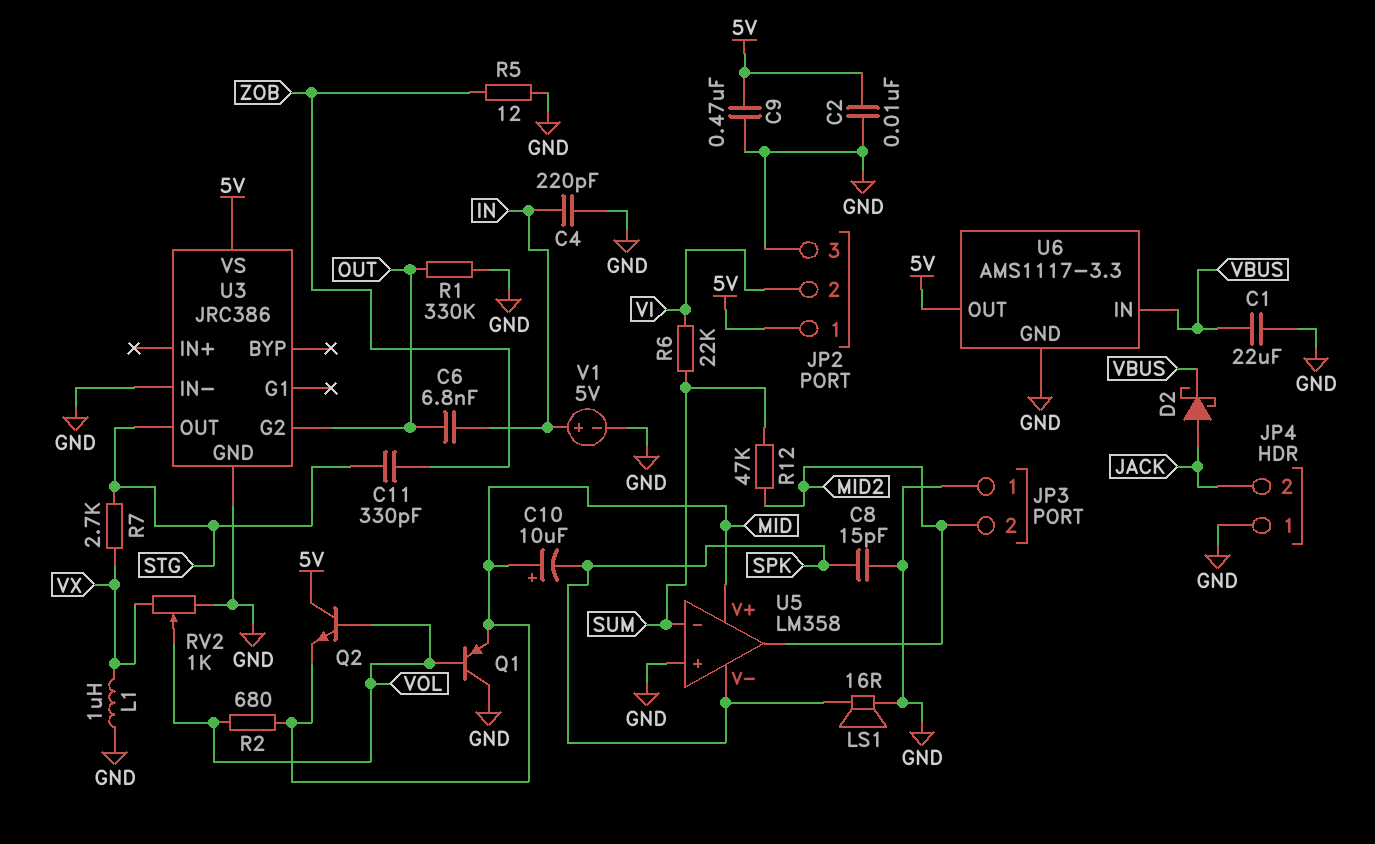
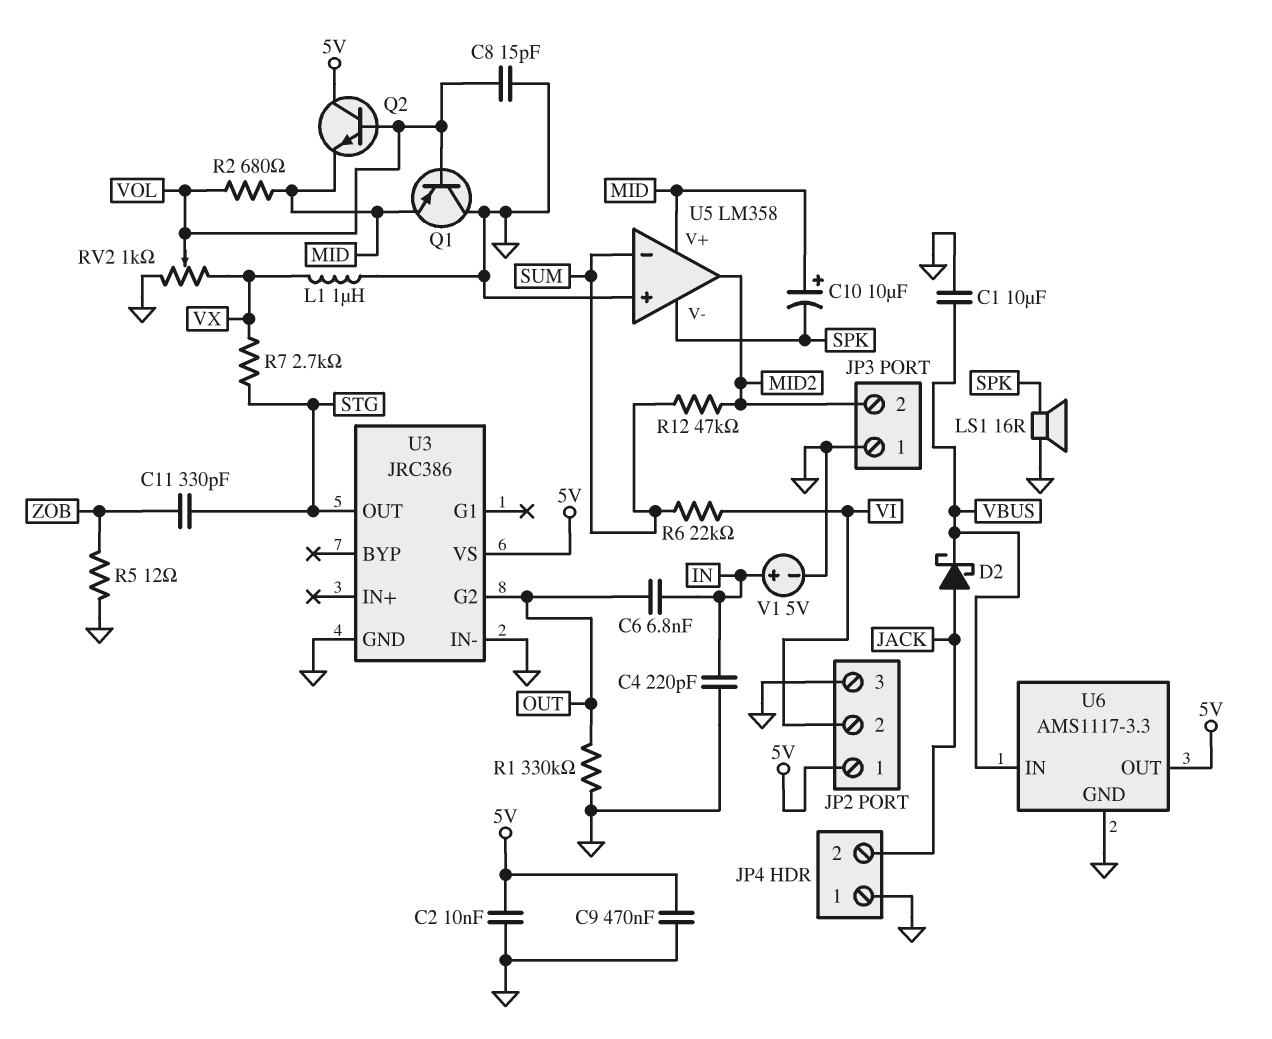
C1: 22uF (GND, VBUS) -> 10uF (GND, VBUS)
C8: 15pF (GND, SPK) -> 15pF (GND, VOL)

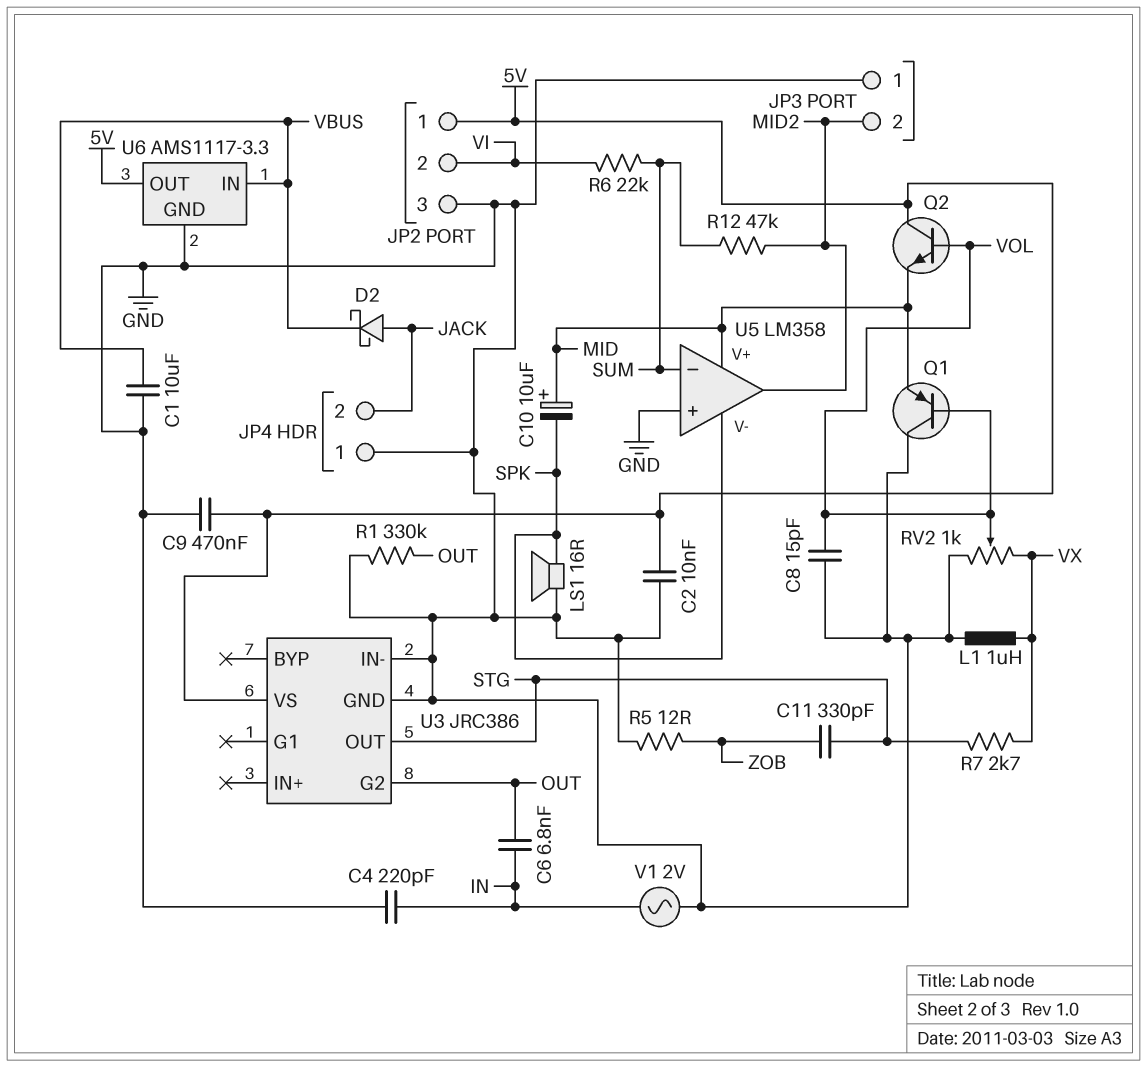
R2: 680 (MID, VOL) -> none
V1: 5V (plus IN, minus GND) -> AC 2V (GND, IN)

